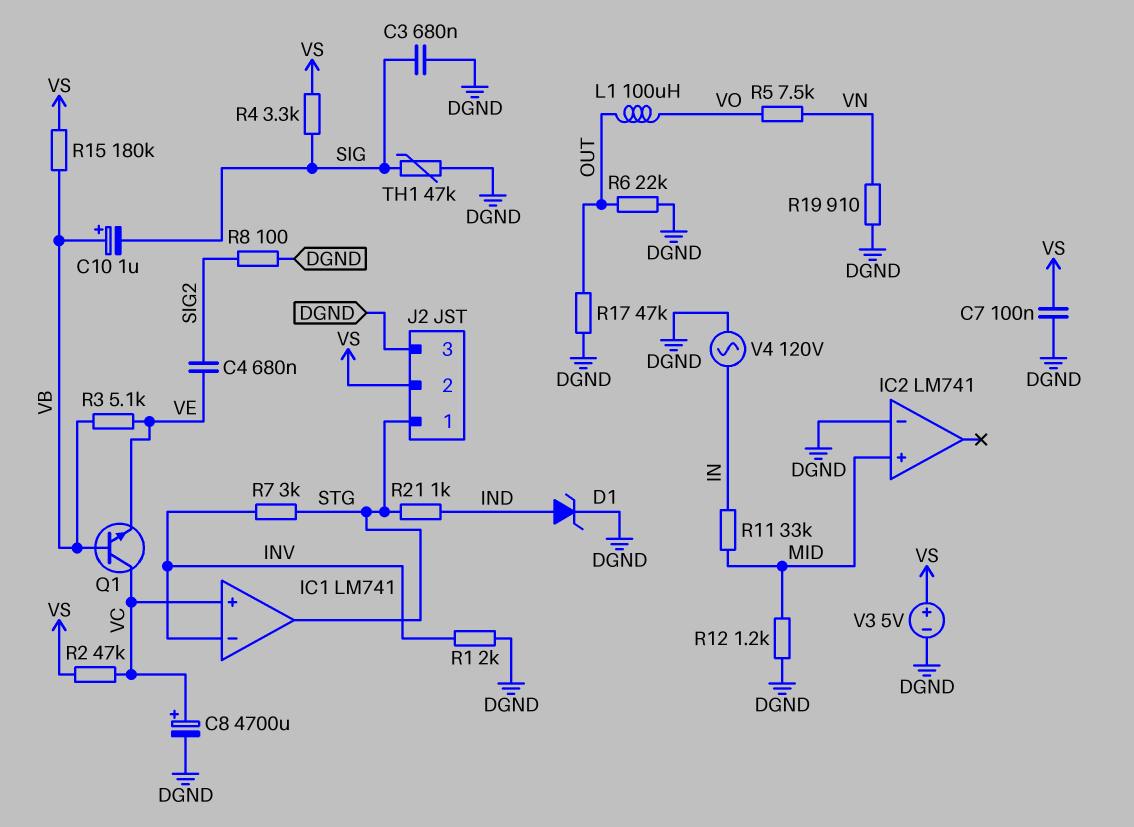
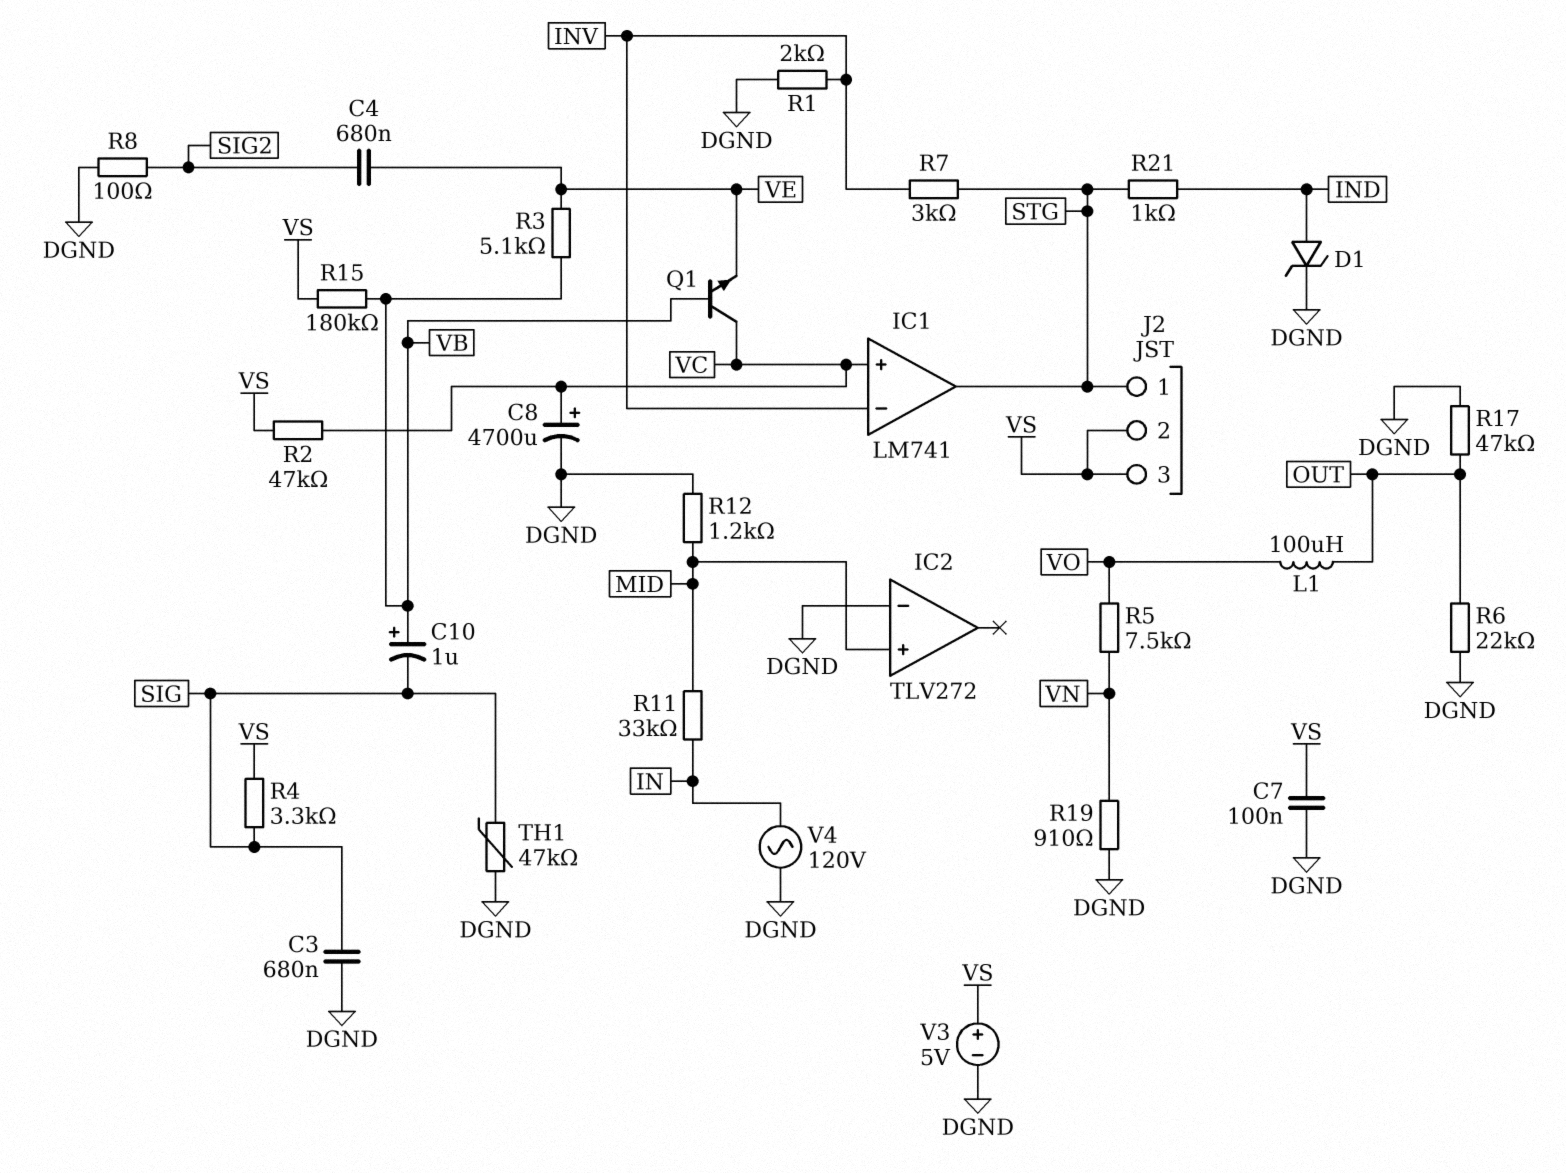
IC2: LM741 -> TLV272
J2 pin 3: DGND -> VS

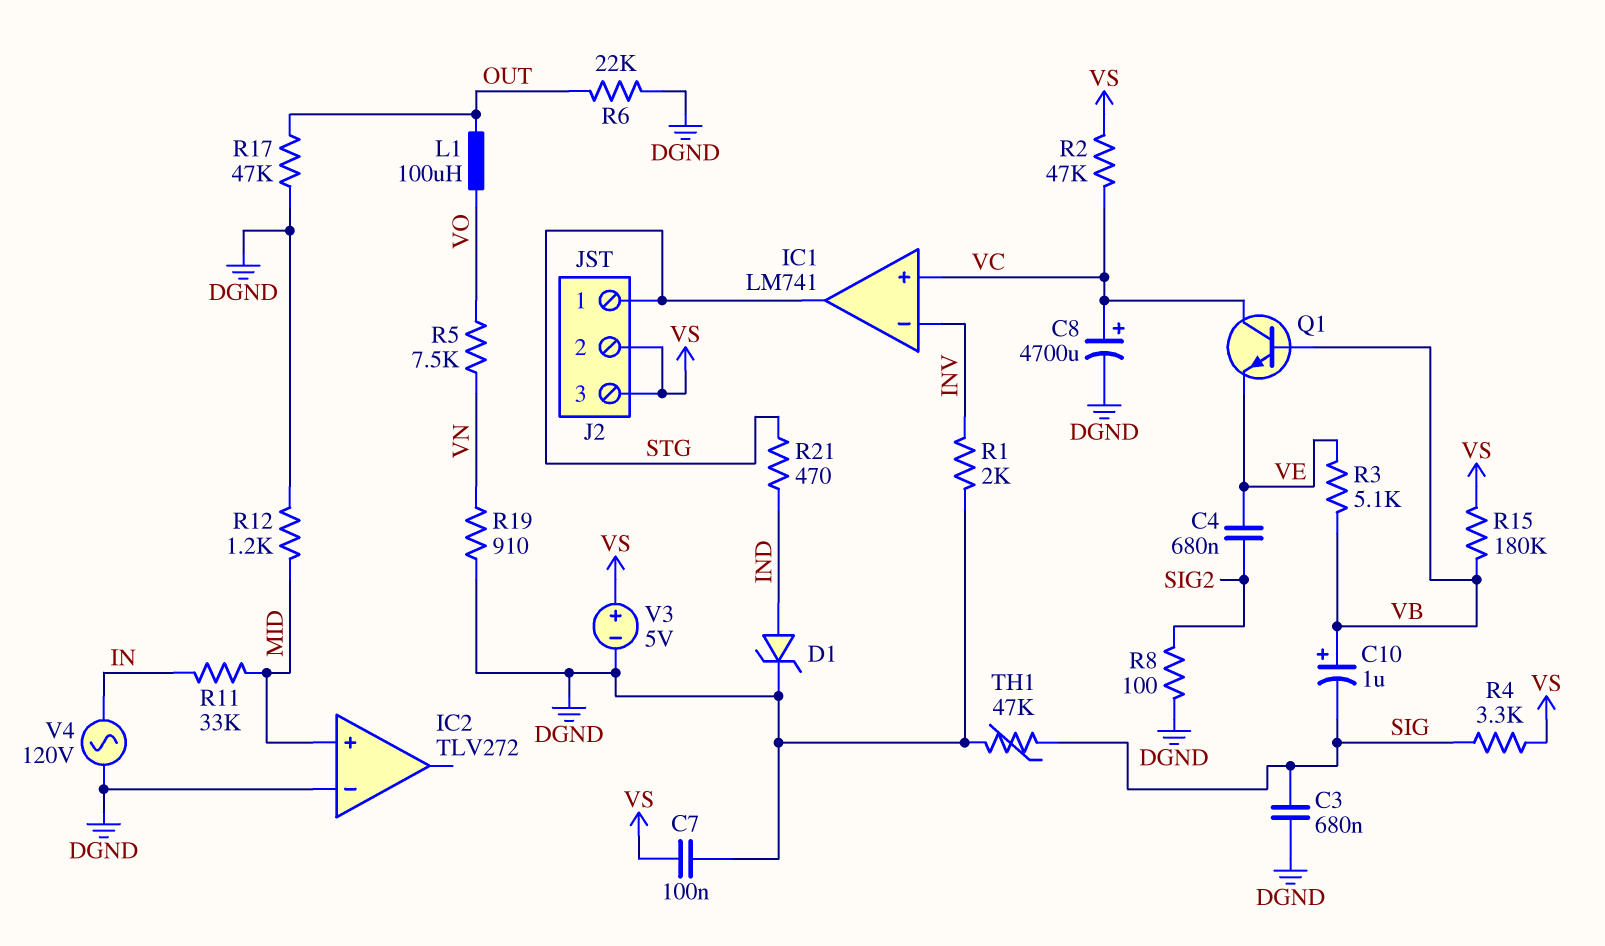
R7: 3k (INV, STG) -> none
R21: 1k (IND, STG) -> 470 (IND, STG)

